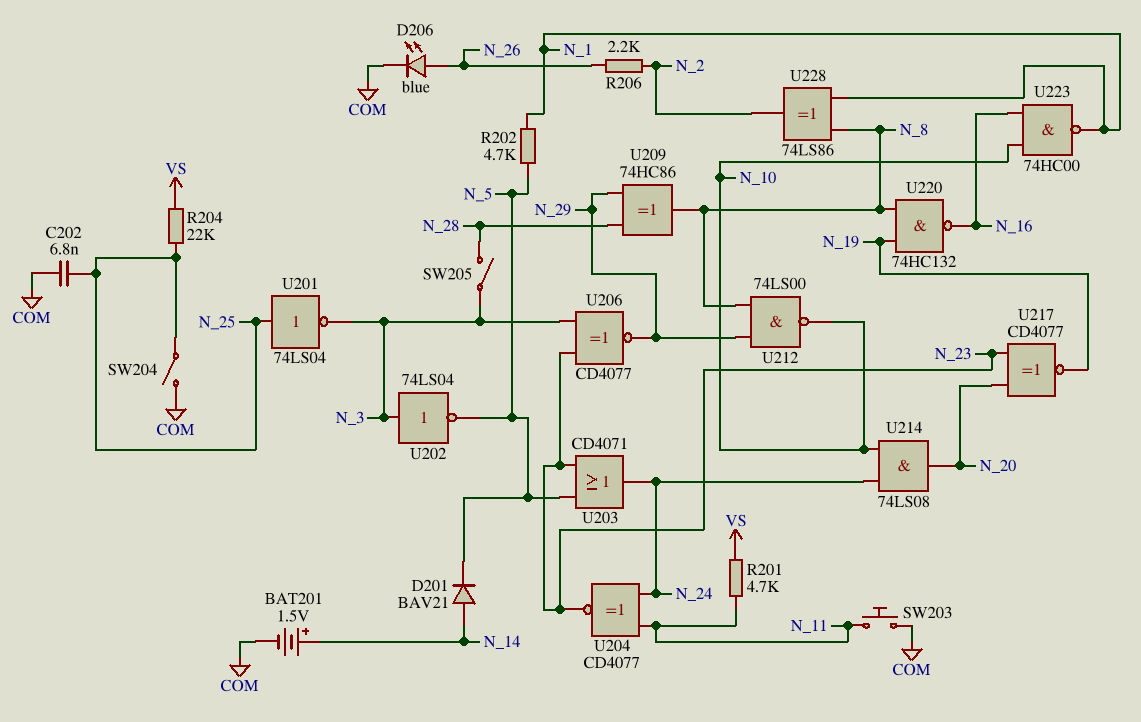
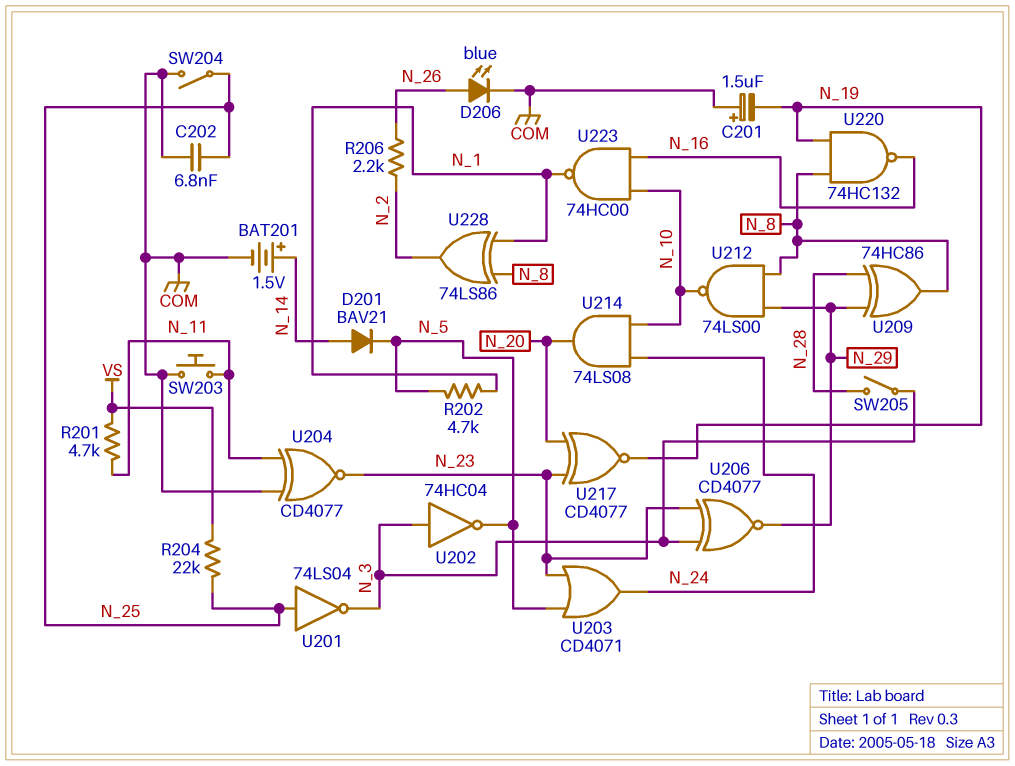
C201: none -> 1.5uF (plus COM, minus N_19)
U202: NOT 74LS04 (in N_3, out N_5) -> NOT 74HC04 (in N_3, out N_5)
U204: XNOR CD4077 (in N_11, in N_24, out N_23) -> XNOR CD4077 (in COM, in N_11, out N_23)

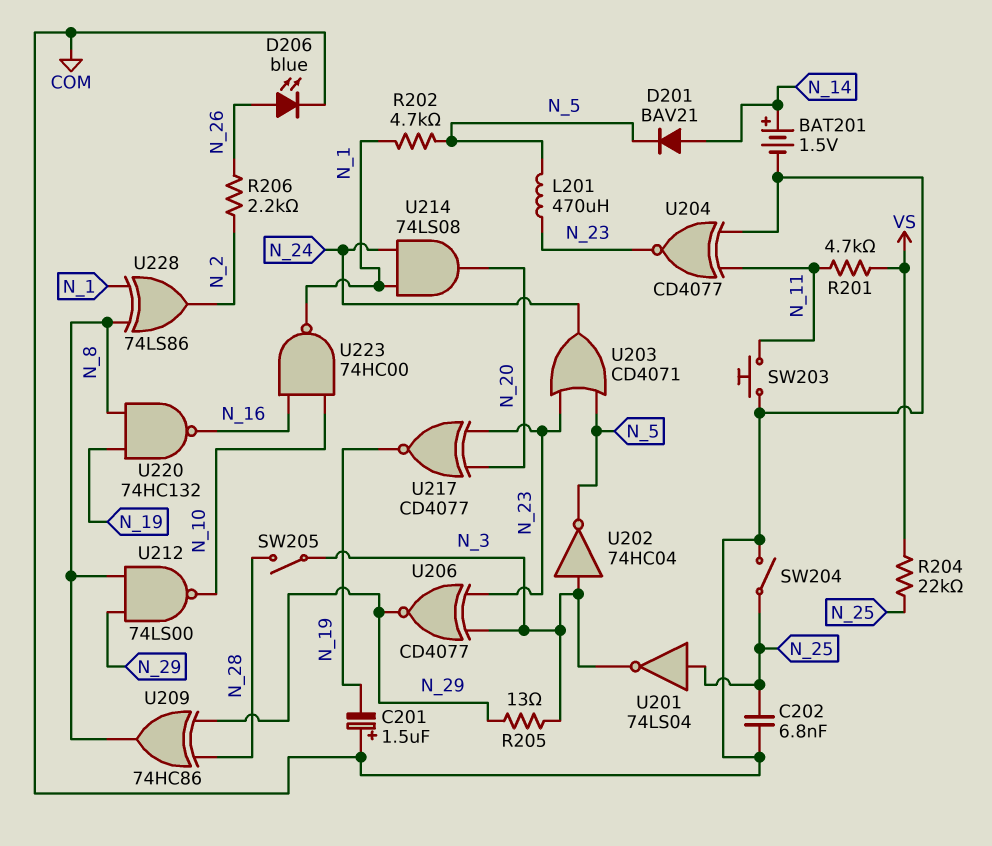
L201: none -> 470uH (N_5, N_23)
R205: none -> 13 (N_3, N_29)
U214: AND 74LS08 (in N_10, in N_24, out N_20) -> AND 74LS08 (in N_1, in N_24, out N_20)

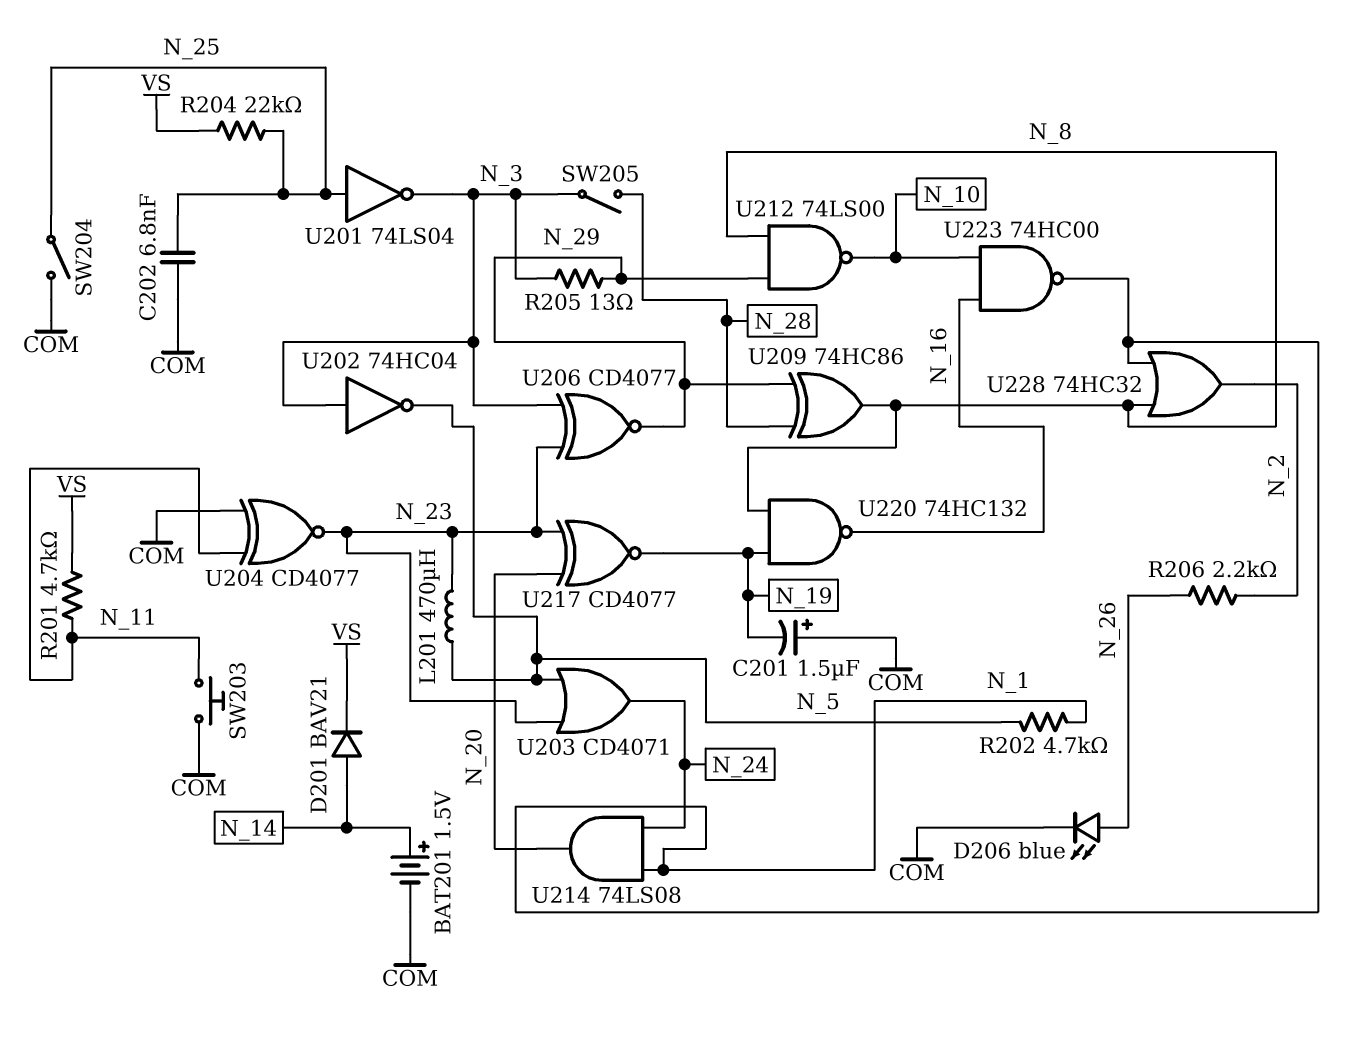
D201: diode BAV21 (A N_14, K N_5) -> diode BAV21 (A N_14, K VS)
U228: XOR 74LS86 (in N_1, in N_8, out N_2) -> OR 74HC32 (in N_1, in N_8, out N_2)

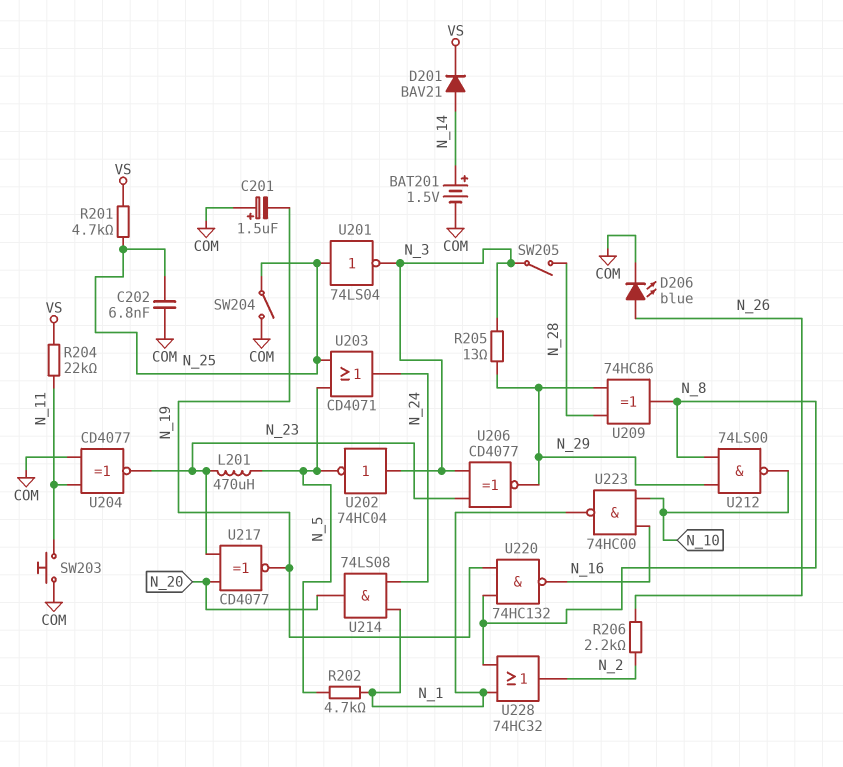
R201: 4.7k (N_11, VS) -> 4.7k (N_25, VS)
R204: 22k (N_25, VS) -> 22k (N_11, VS)
U203: OR CD4071 (in N_5, in N_23, out N_24) -> OR CD4071 (in N_5, in N_25, out N_24)

